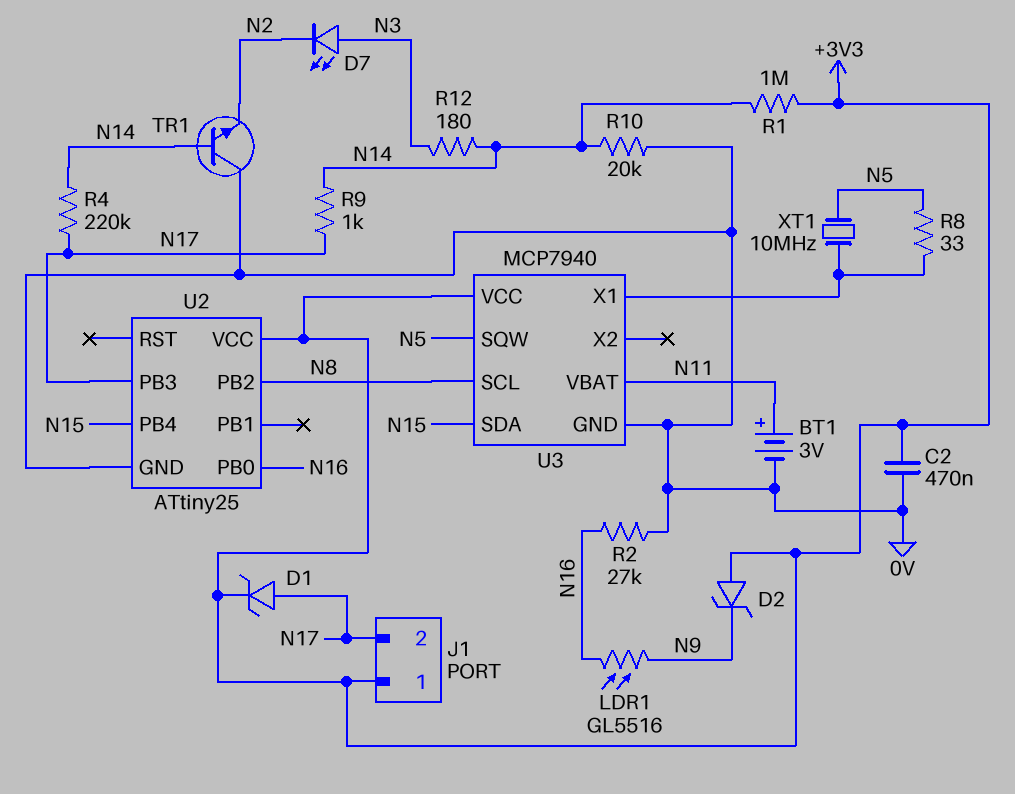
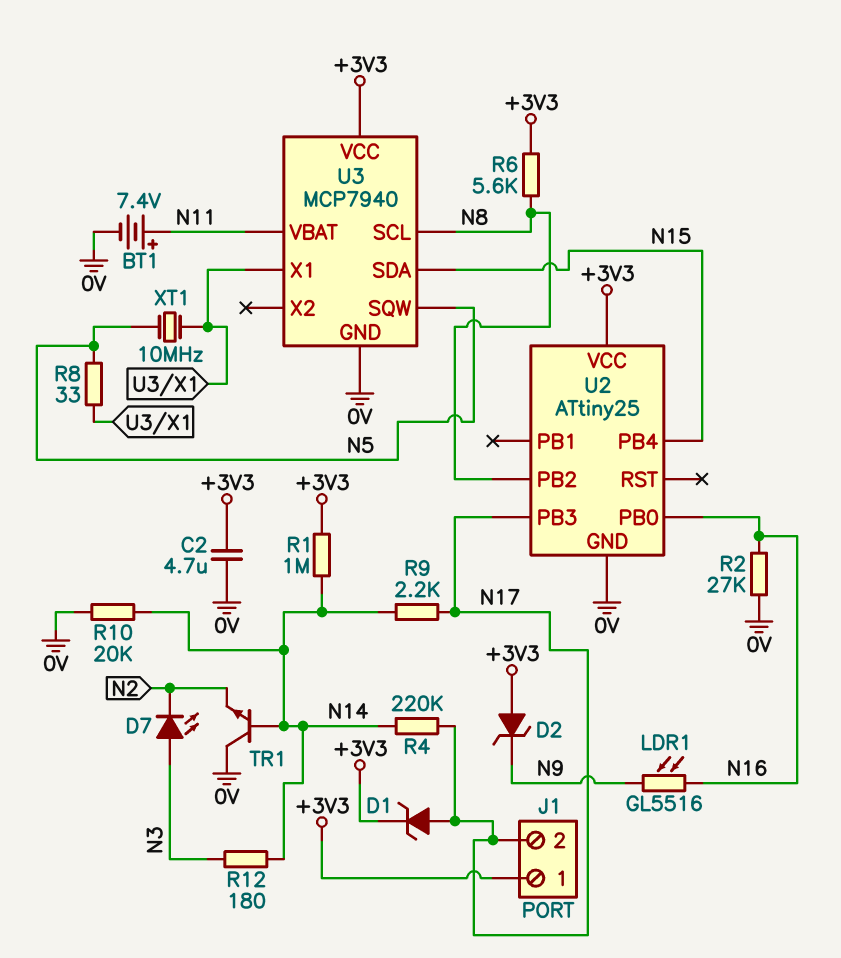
BT1: 3V (plus N11, minus 0V) -> 7.4V (plus N11, minus 0V)
C2: 470nF (+3V3, 0V) -> 4.7uF (+3V3, 0V)
R6: none -> 5.6k (+3V3, N8)
R9: 1k (N14, N17) -> 2.2k (N14, N17)

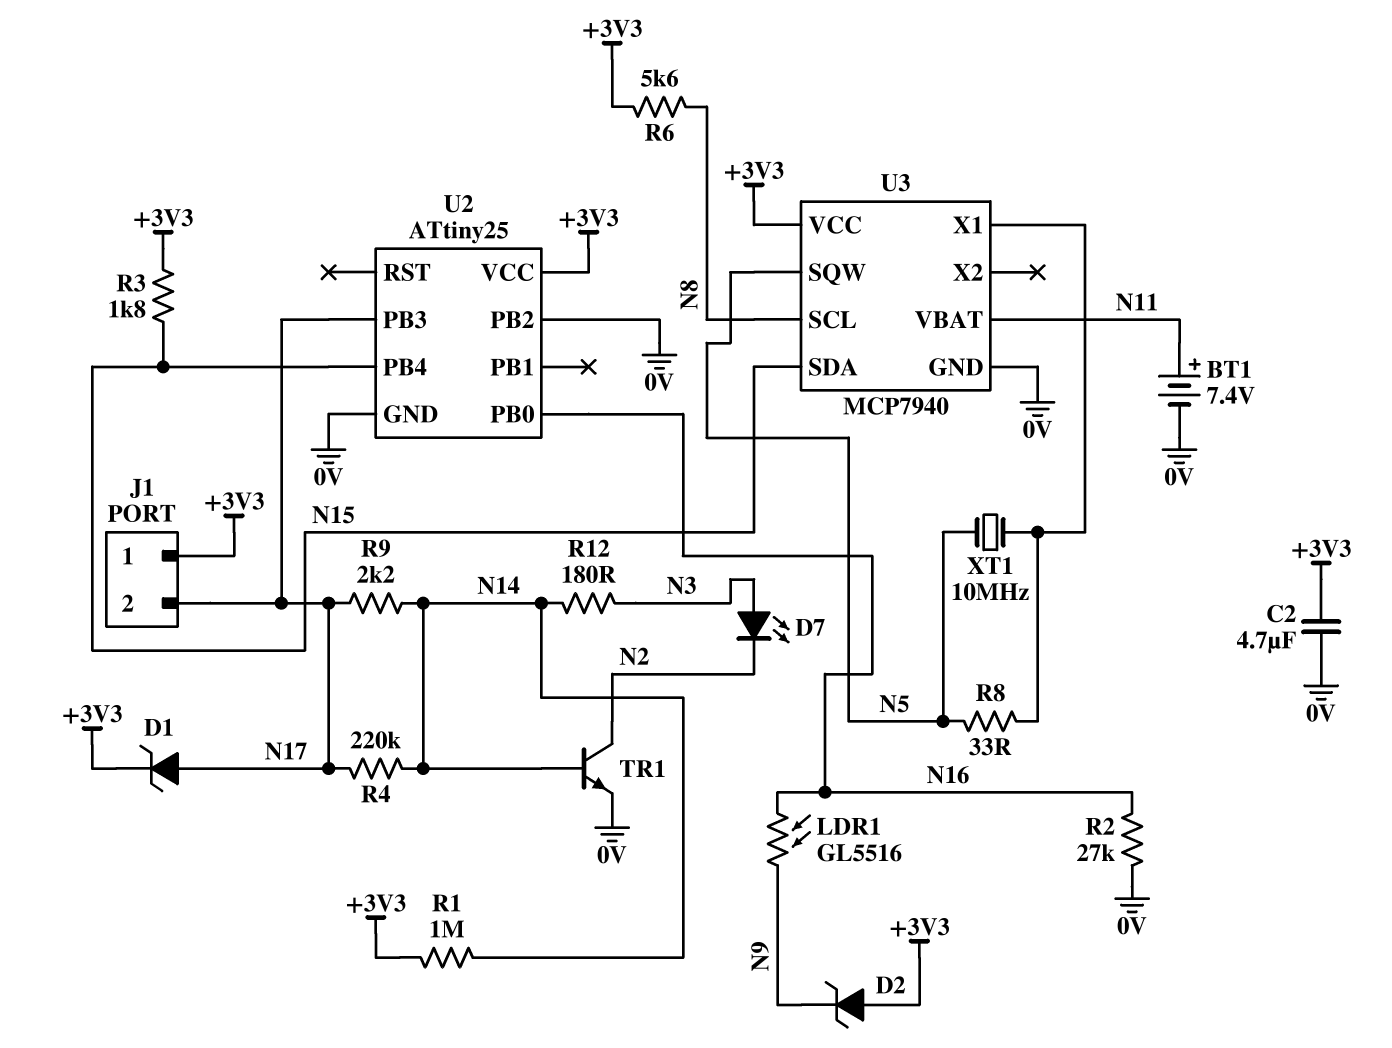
R3: none -> 1.8k (+3V3, N15)
R10: 20k (0V, N14) -> none
TR1: NPN (B N14, C 0V, E N2) -> NPN (B N14, C N2, E 0V)
U2 pin PB2: N8 -> 0V

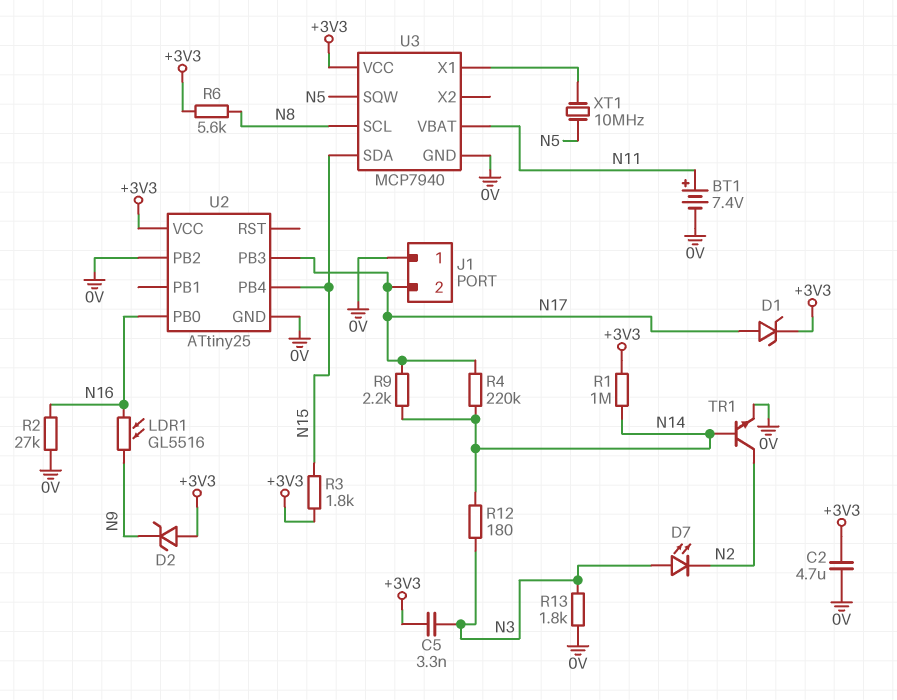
C5: none -> 3.3nF (+3V3, N3)
J1 pin 1: +3V3 -> 0V
R8: 33 (N5, U3/X1) -> none
R13: none -> 1.8k (0V, N3)

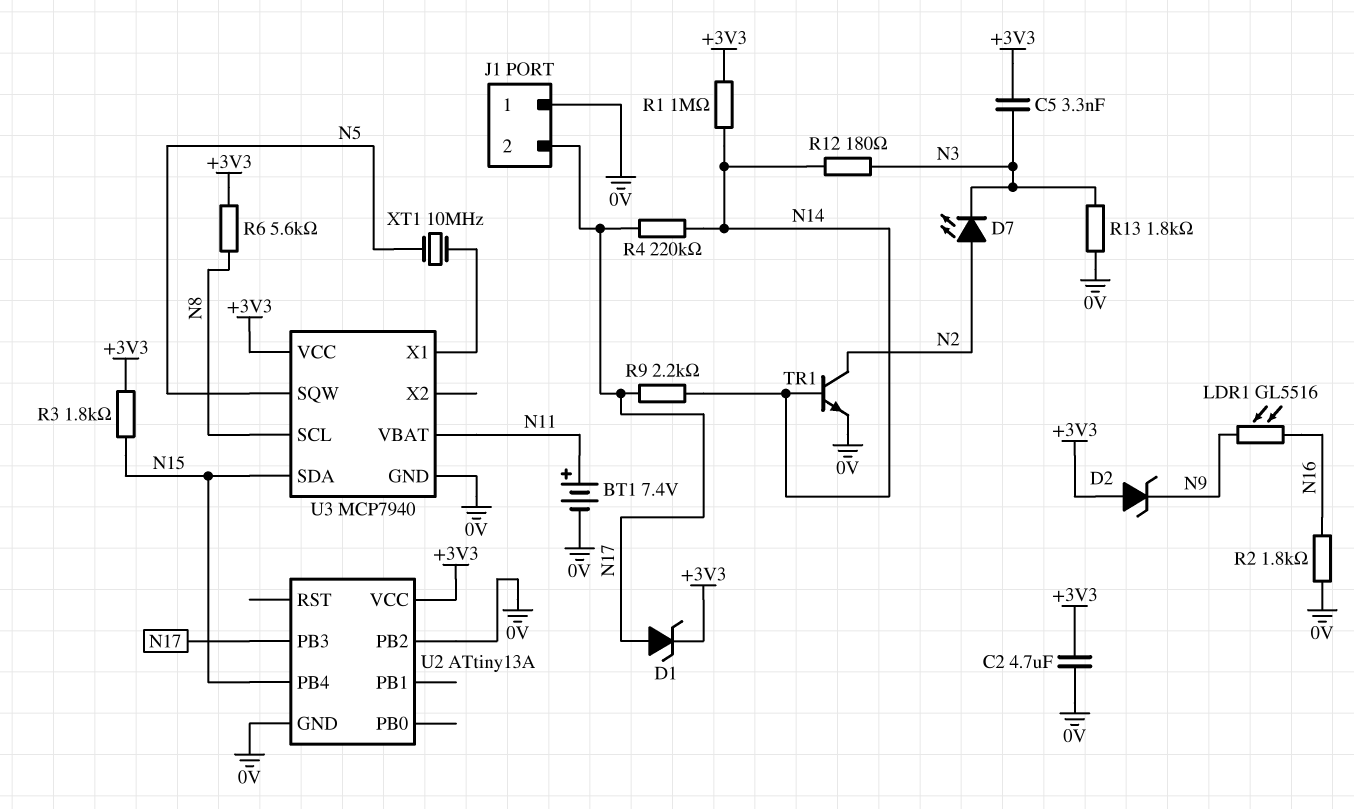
D7: LED (A N3, K N2) -> LED (A N2, K N3)
R2: 27k (0V, N16) -> 1.8k (0V, N16)
U2: ATtiny25 -> ATtiny13A
U2 pin PB0: N16 -> none

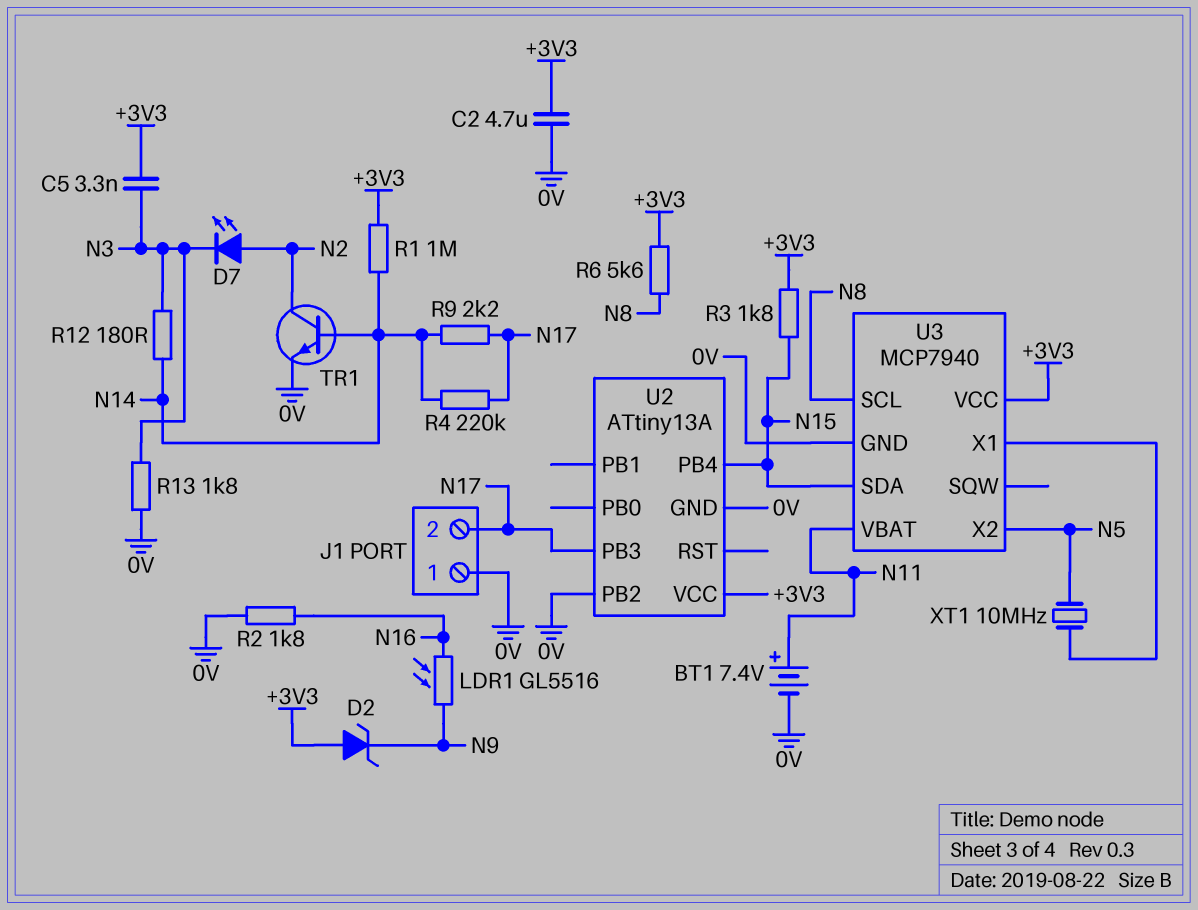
D1: zener (A N17, K +3V3) -> none
U3 pin SQW: N5 -> none
U3 pin X2: none -> N5

